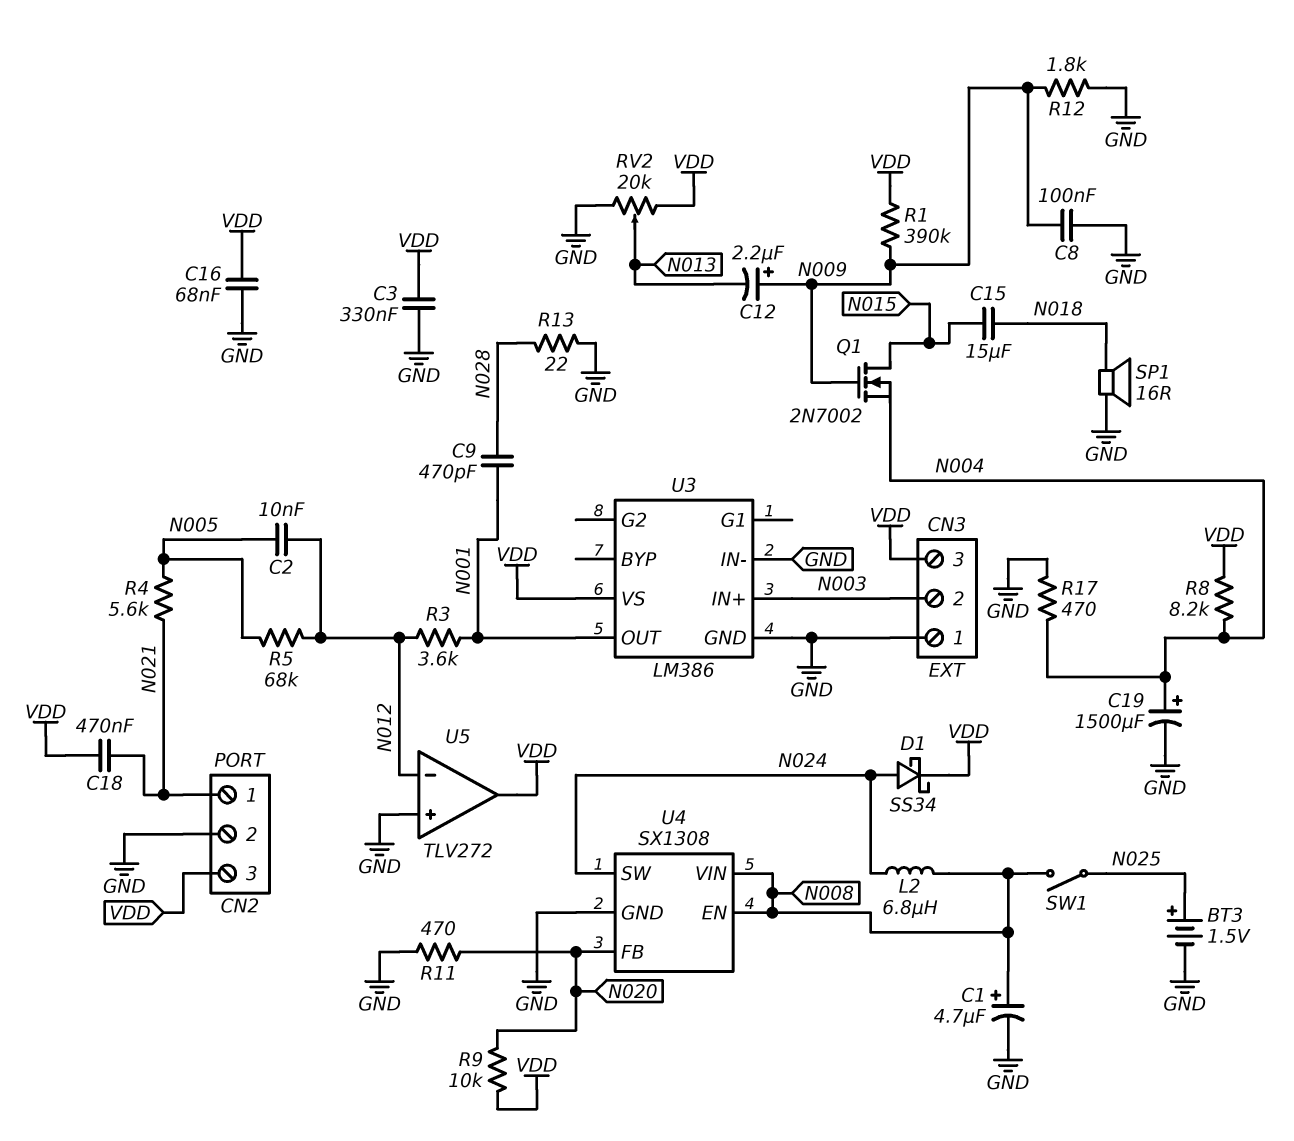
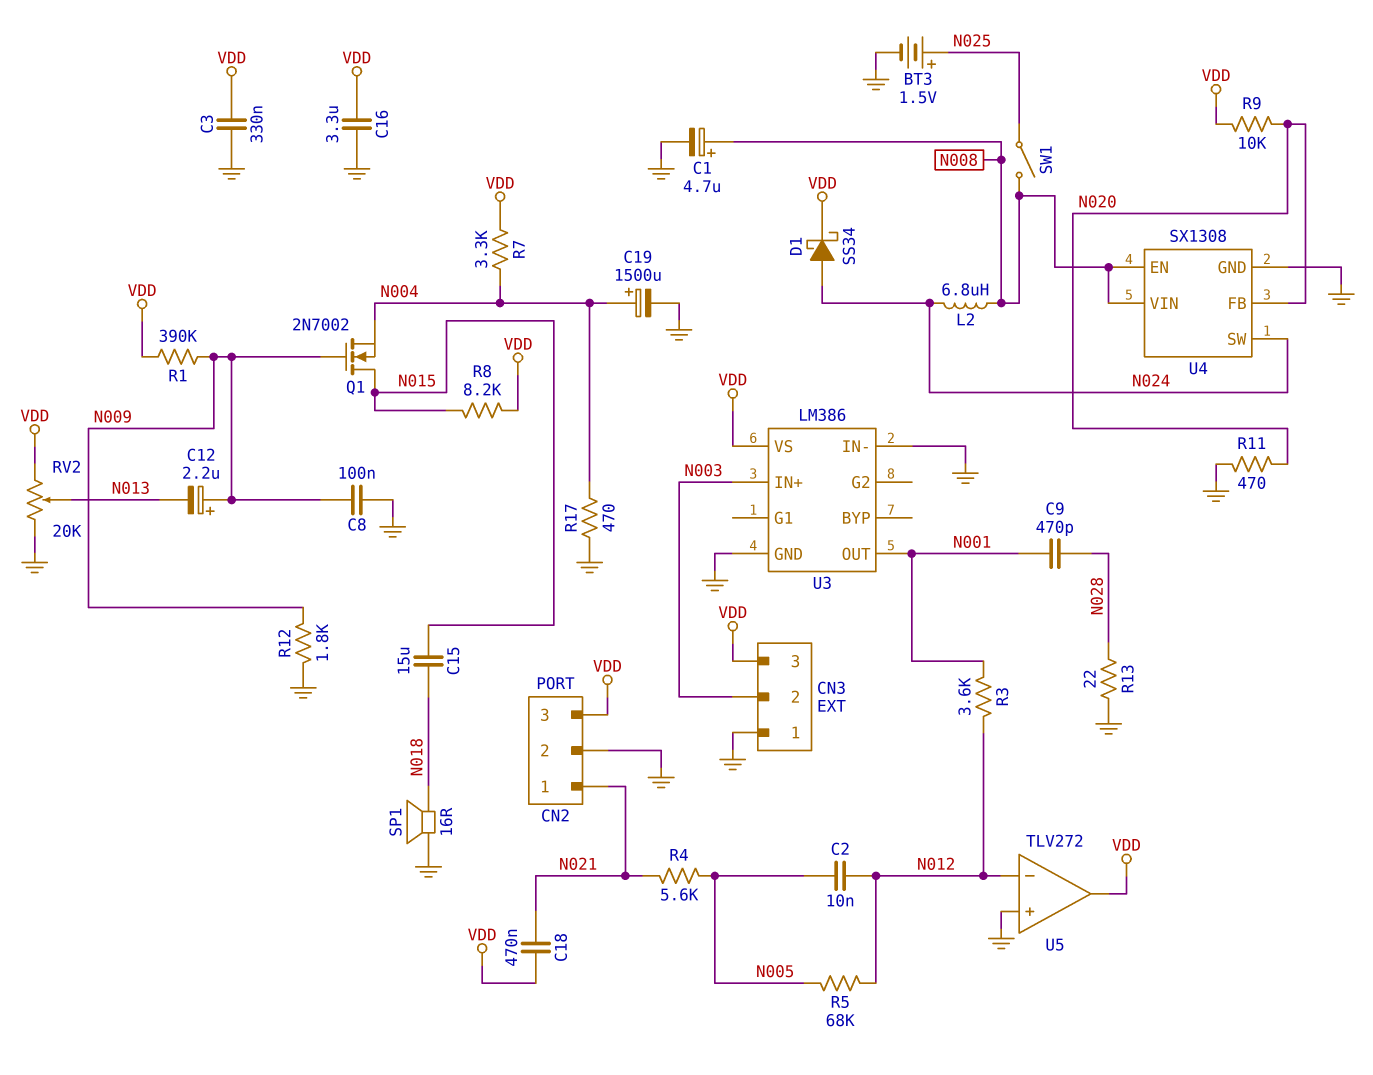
C16: 68nF (GND, VDD) -> 3.3uF (GND, VDD)
R7: none -> 3.3k (N004, VDD)
R8: 8.2k (N004, VDD) -> 8.2k (N015, VDD)

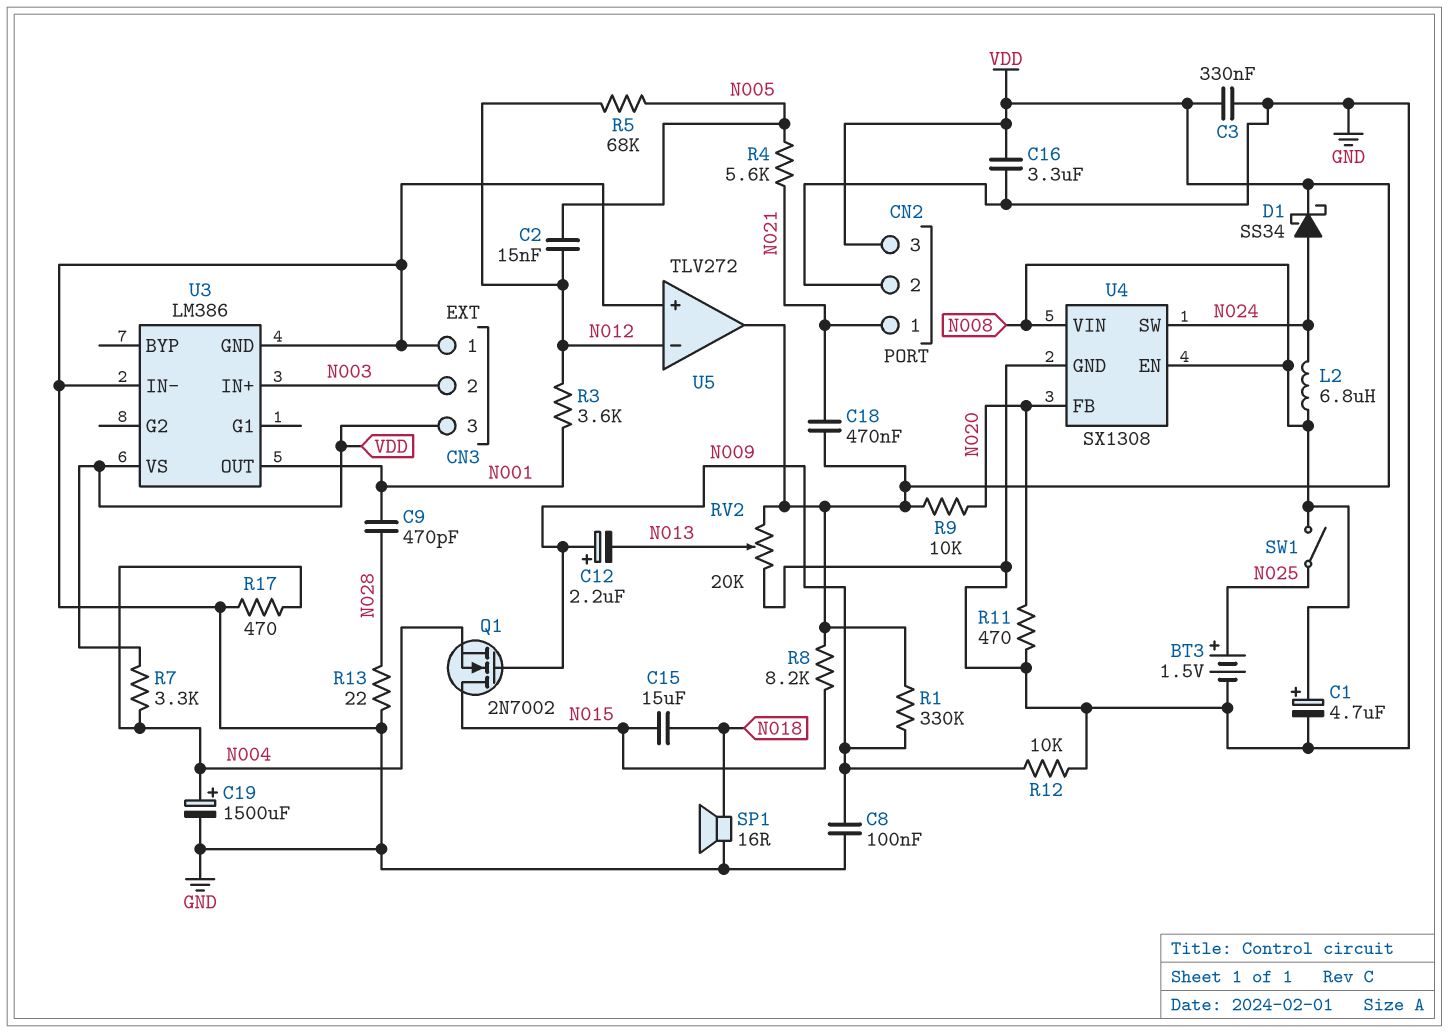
C2: 10nF (N005, N012) -> 15nF (N005, N012)
R1: 390k (N009, VDD) -> 330k (N009, VDD)
R12: 1.8k (GND, N009) -> 10k (GND, N009)

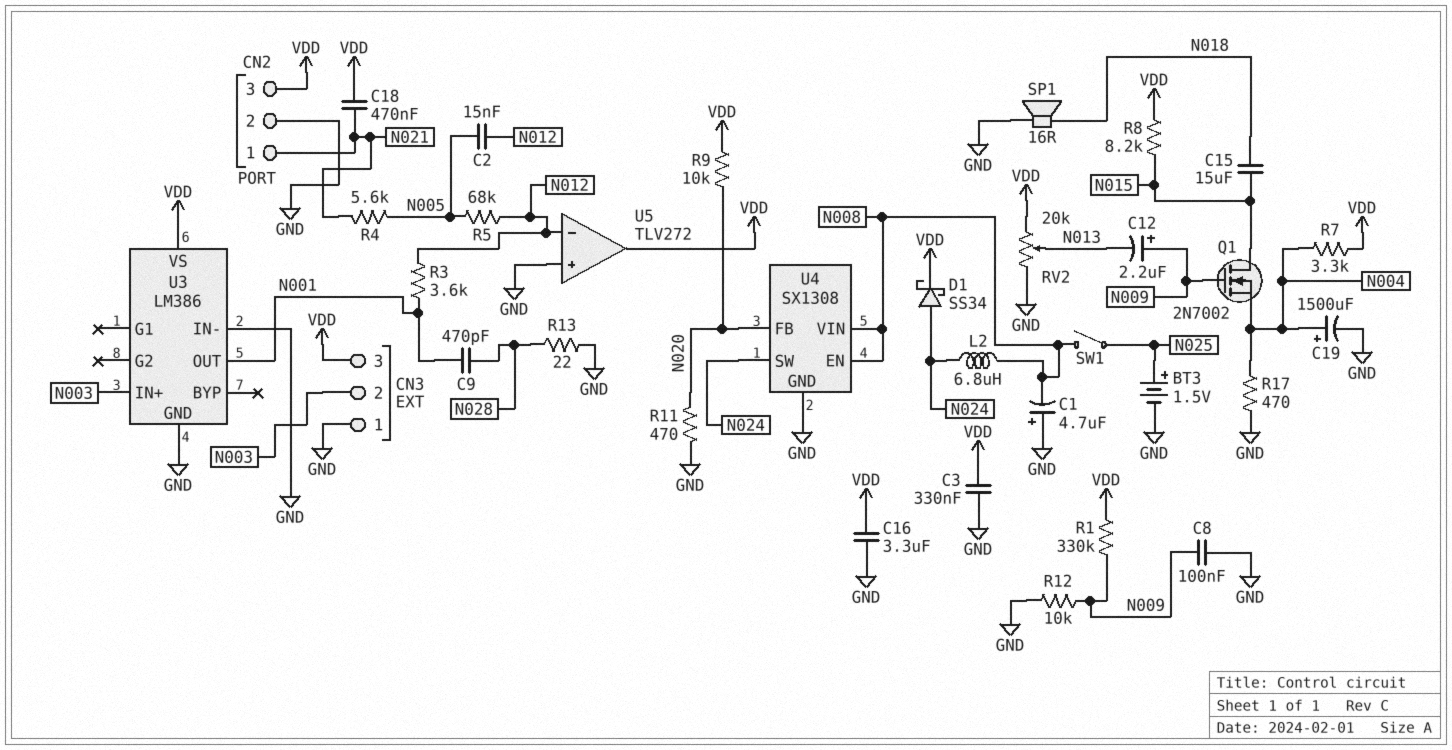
C1: 4.7uF (plus N008, minus GND) -> 4.7uF (plus GND, minus N008)

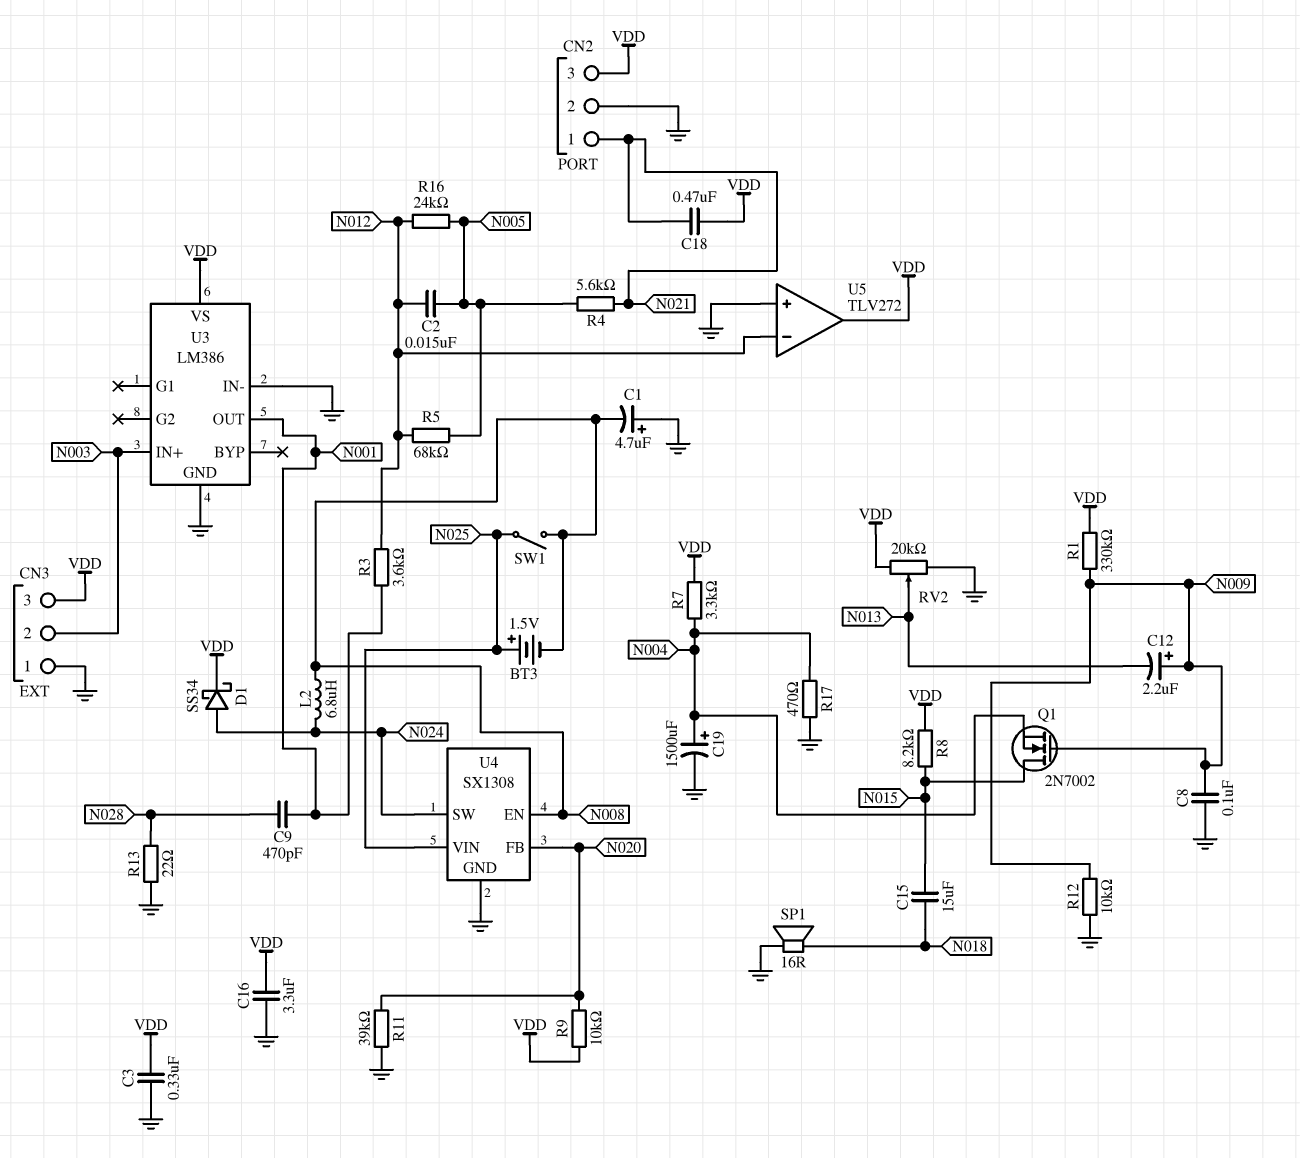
BT3: 1.5V (plus N025, minus GND) -> 1.5V (plus N025, minus N008)
R11: 470 (GND, N020) -> 39k (GND, N020)
R16: none -> 24k (N005, N012)
U4 pin VIN: N008 -> N025

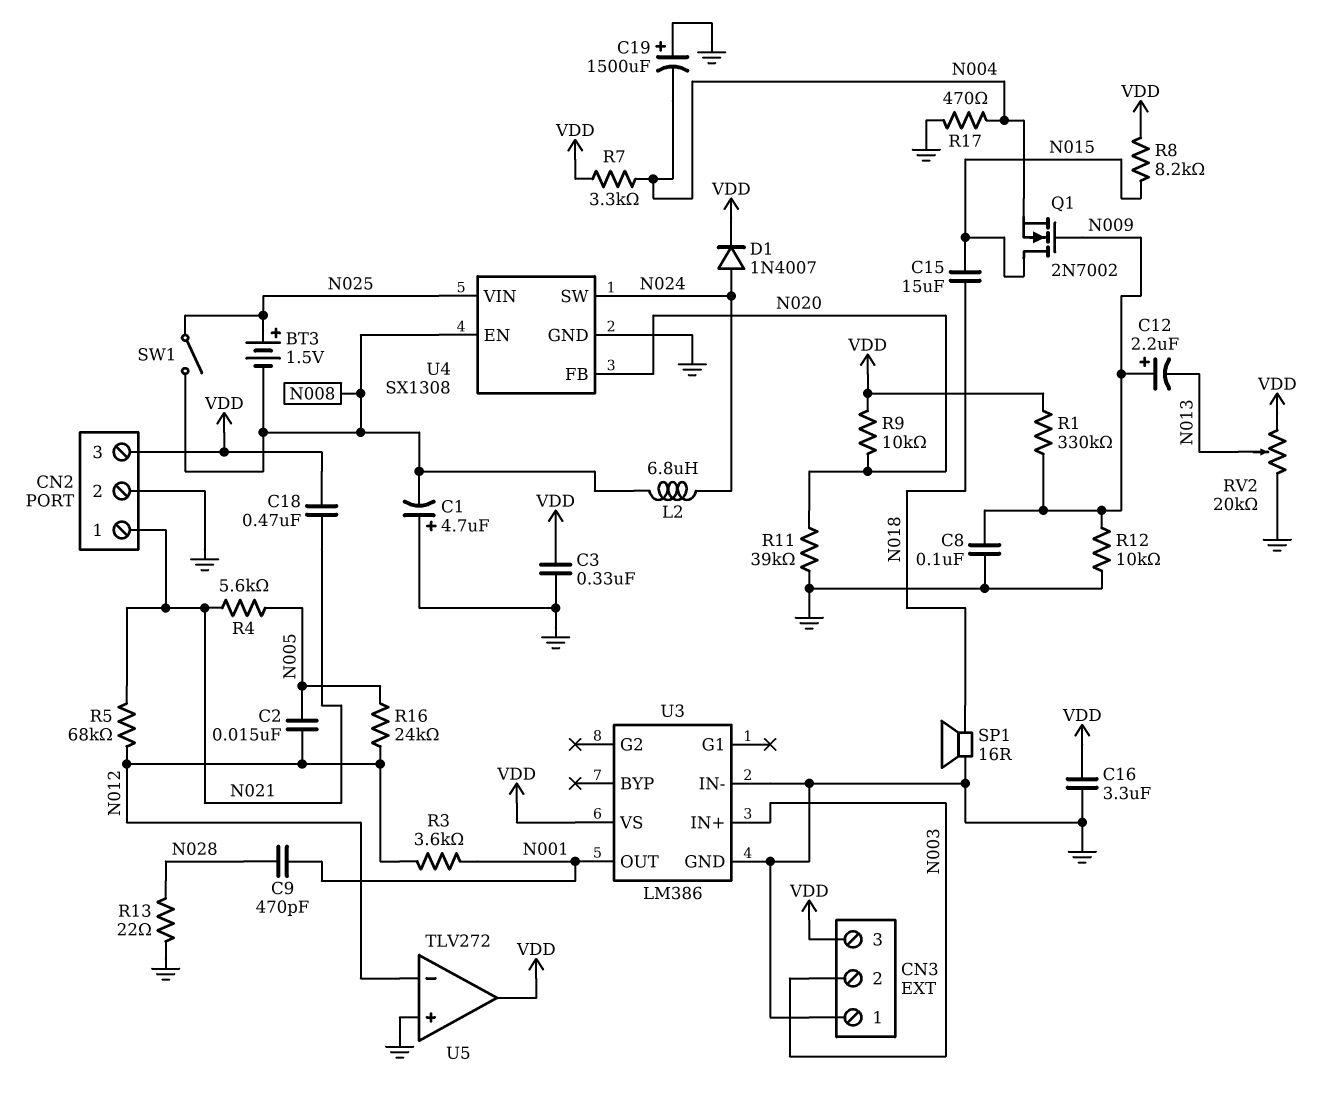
C19: 1500uF (plus N004, minus GND) -> 1500uF (plus GND, minus N004)
D1: schottky SS34 (A N024, K VDD) -> diode 1N4007 (A N024, K VDD)
R5: 68k (N005, N012) -> 68k (N012, N021)

